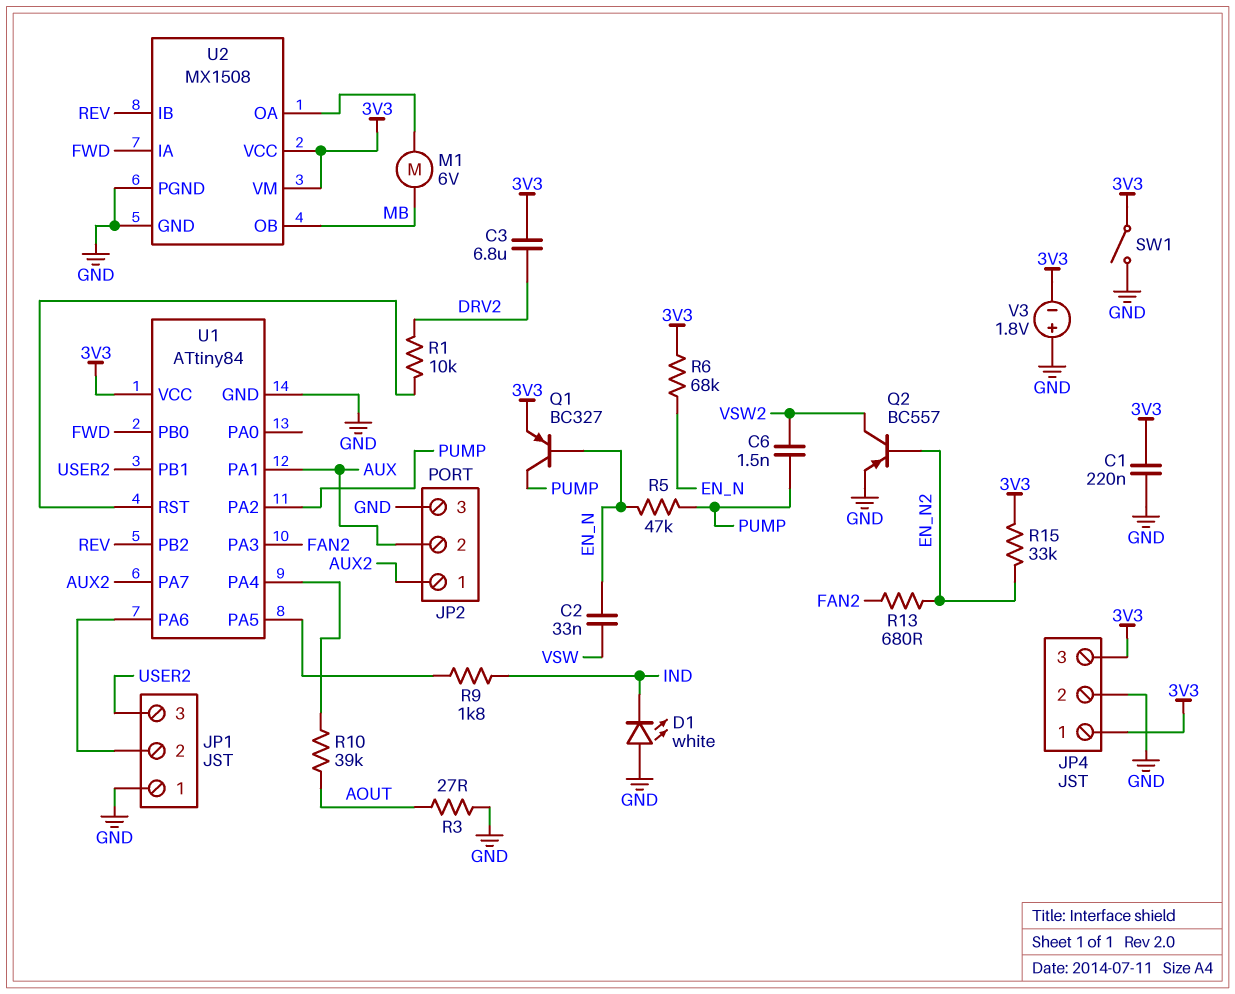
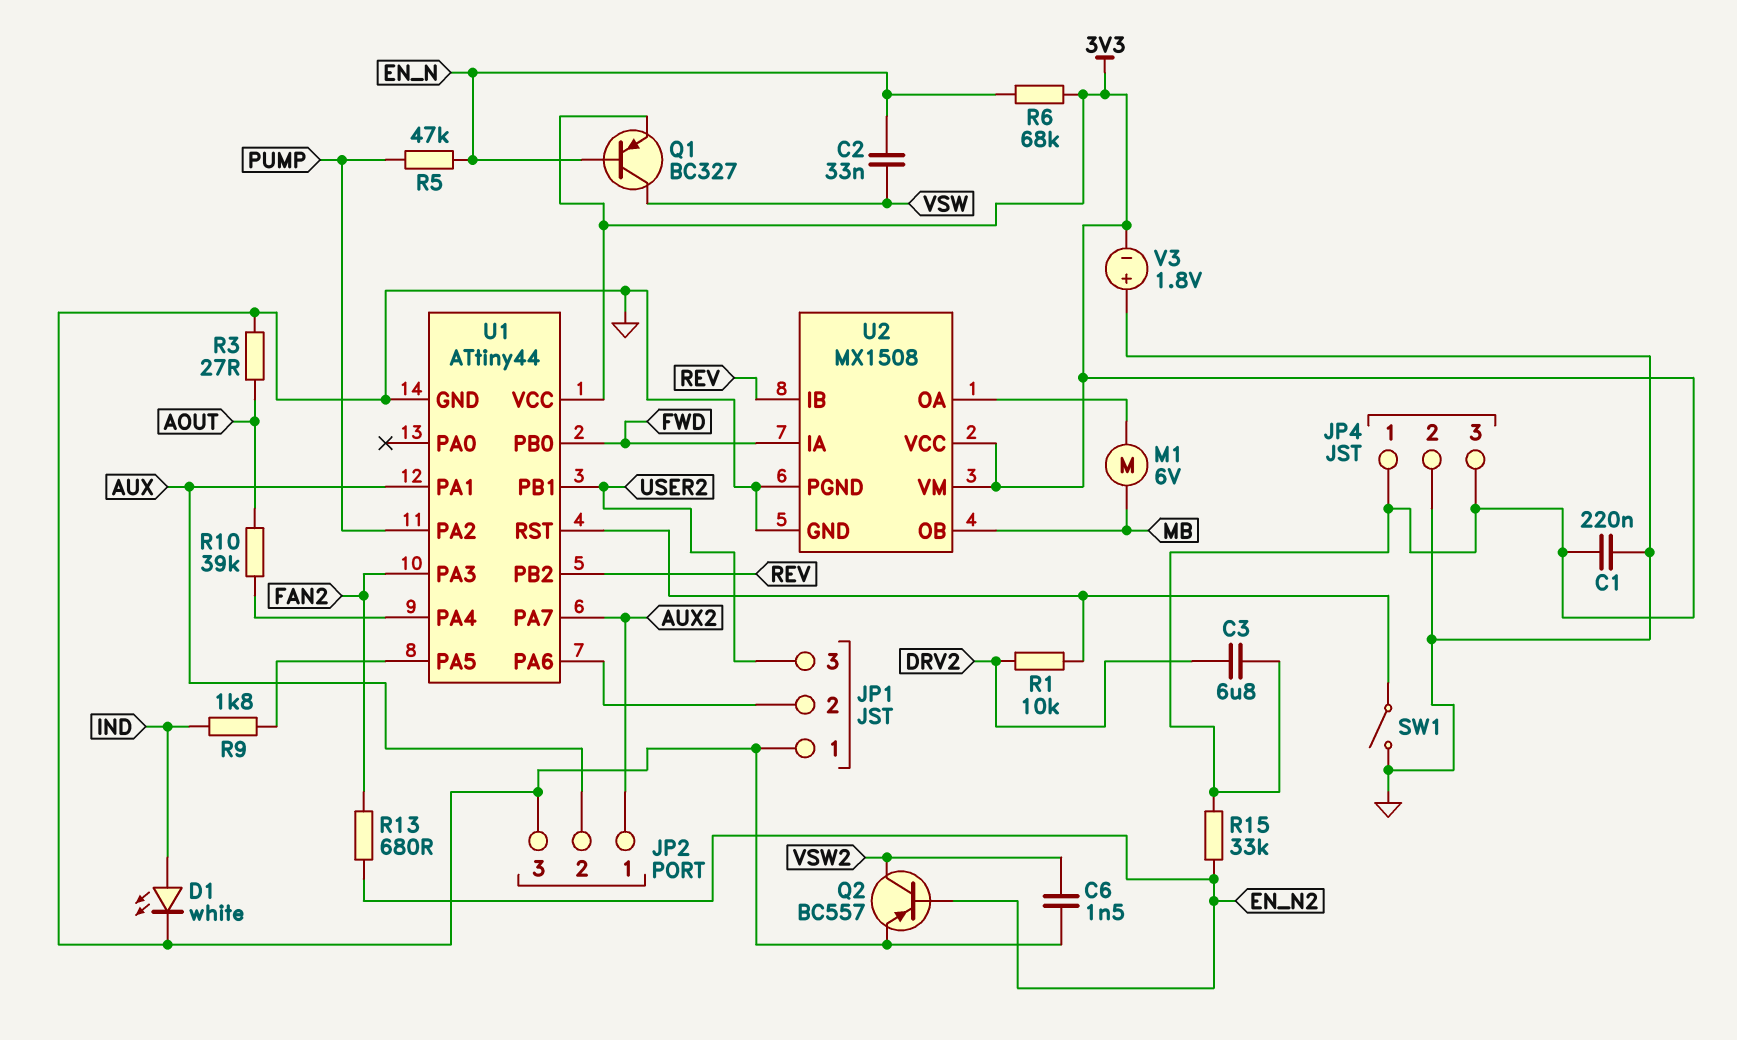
C6: 1.5nF (PUMP, VSW2) -> 1.5nF (GND, VSW2)
D1: LED white (A GND, K IND) -> LED white (A IND, K GND)
Q1: PNP BC327 (B EN_N, C PUMP, E 3V3) -> PNP BC327 (B EN_N, C VSW, E 3V3)
SW1: switch (3V3, GND) -> switch (GND, U1/RST)
U1: ATtiny84 -> ATtiny44

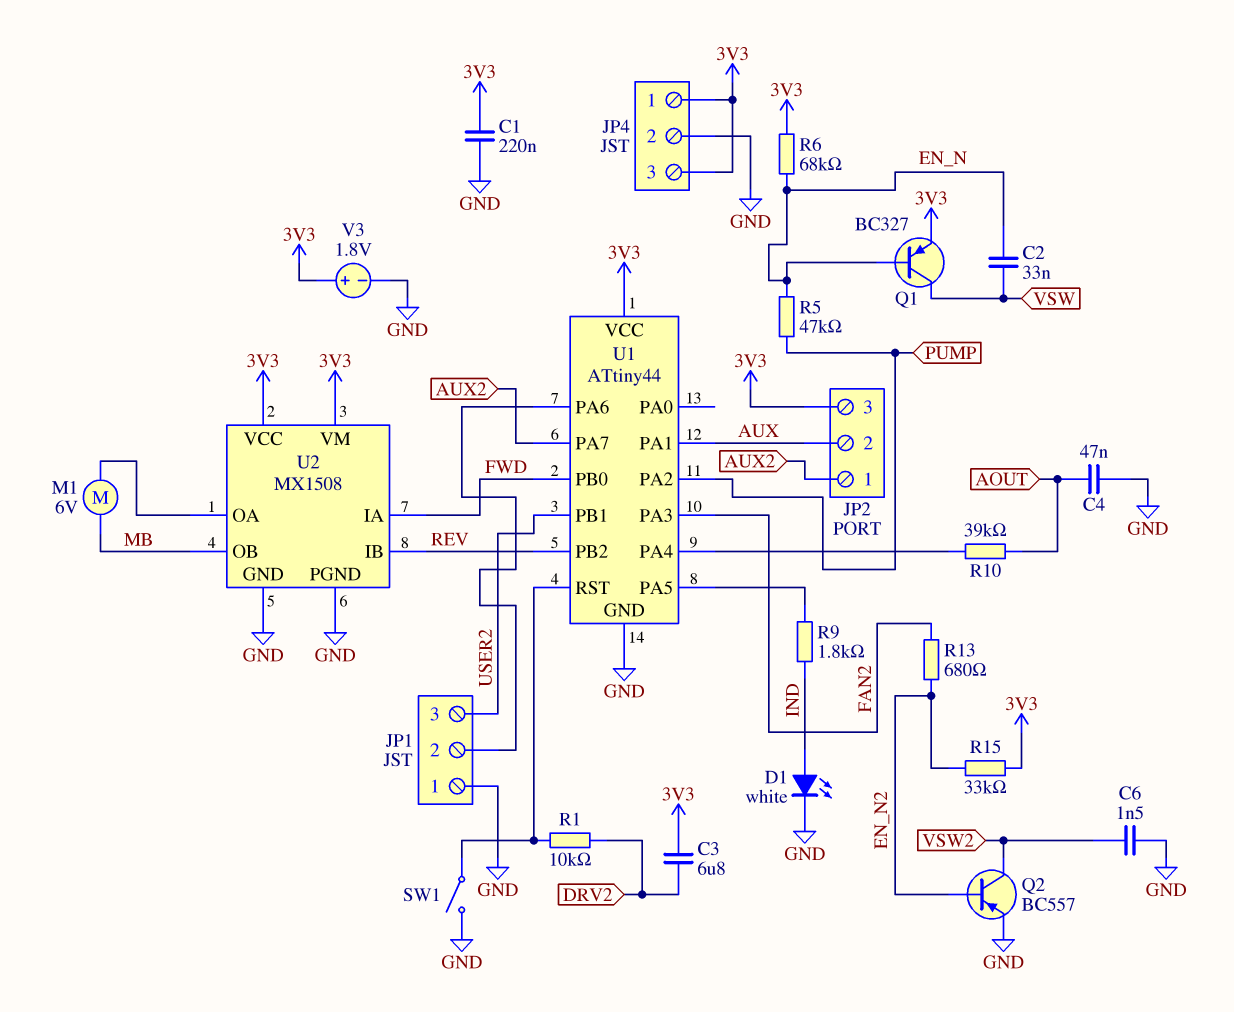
C4: none -> 47nF (AOUT, GND)
JP2 pin 3: GND -> 3V3
R3: 27 (AOUT, GND) -> none
V3: 1.8V (plus GND, minus 3V3) -> 1.8V (plus 3V3, minus GND)

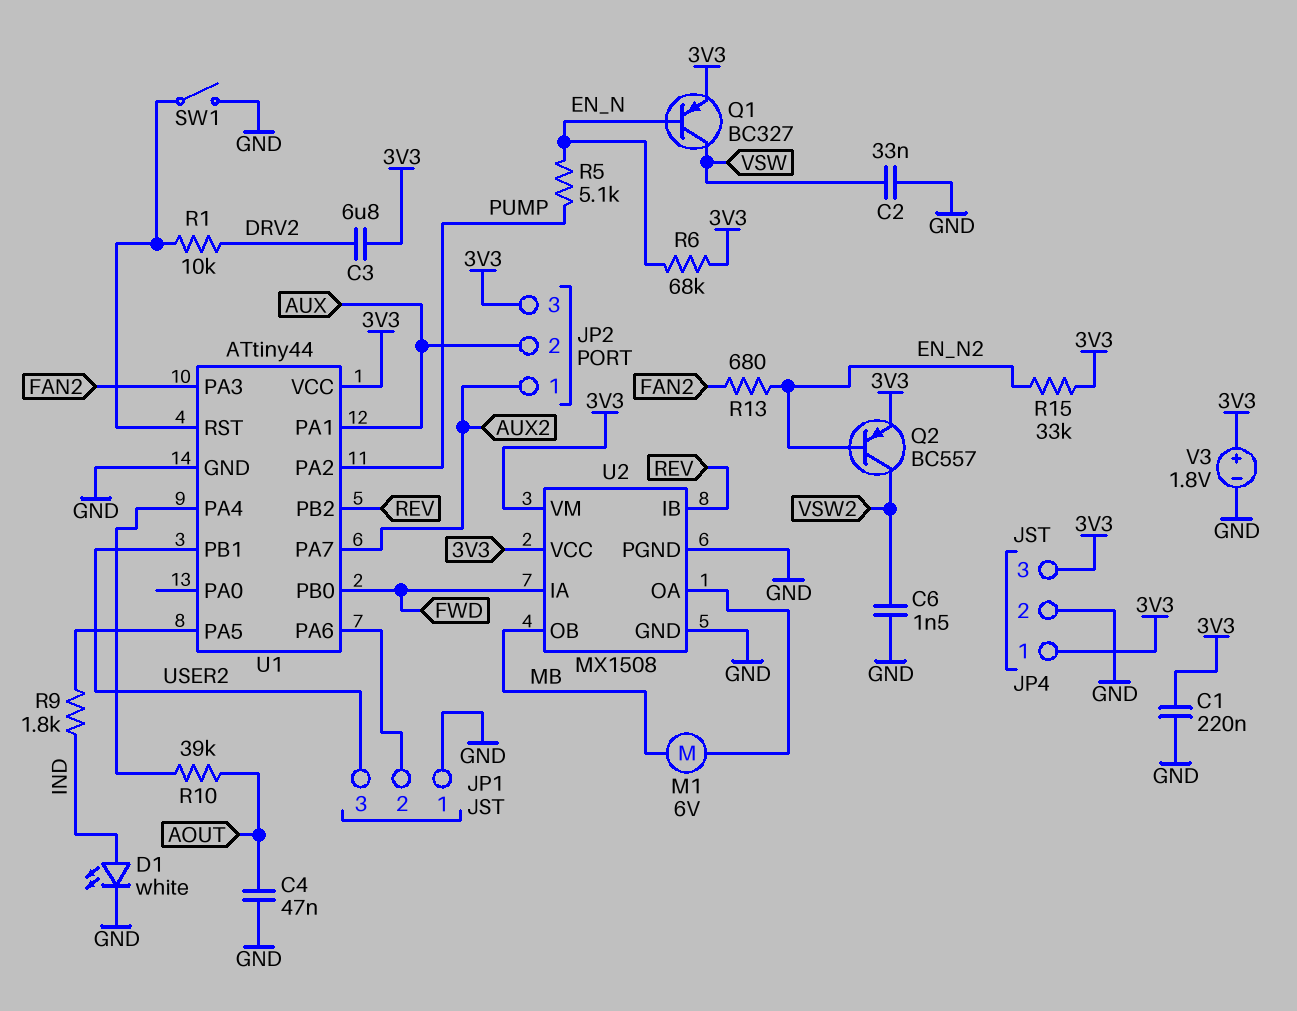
C2: 33nF (EN_N, VSW) -> 33nF (GND, VSW)
Q2: PNP BC557 (B EN_N2, C VSW2, E GND) -> PNP BC557 (B EN_N2, C VSW2, E 3V3)
R5: 47k (EN_N, PUMP) -> 5.1k (EN_N, PUMP)

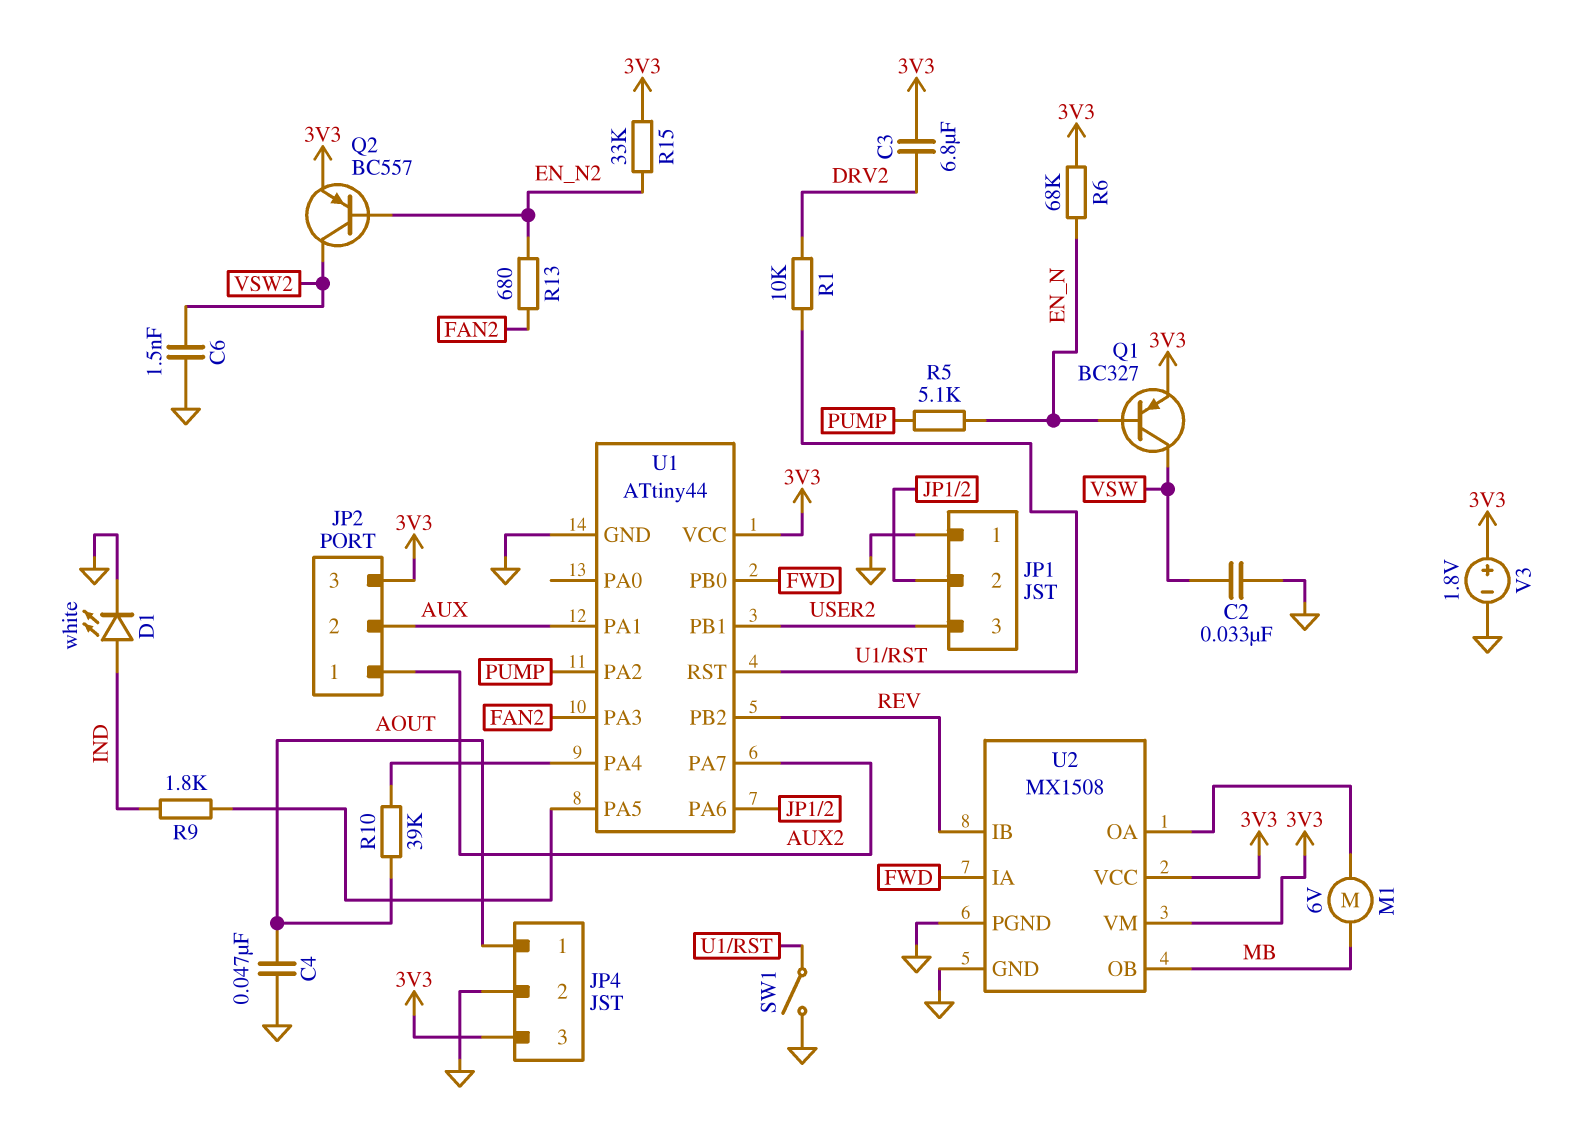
C1: 220nF (3V3, GND) -> none
JP4 pin 1: 3V3 -> AOUT

